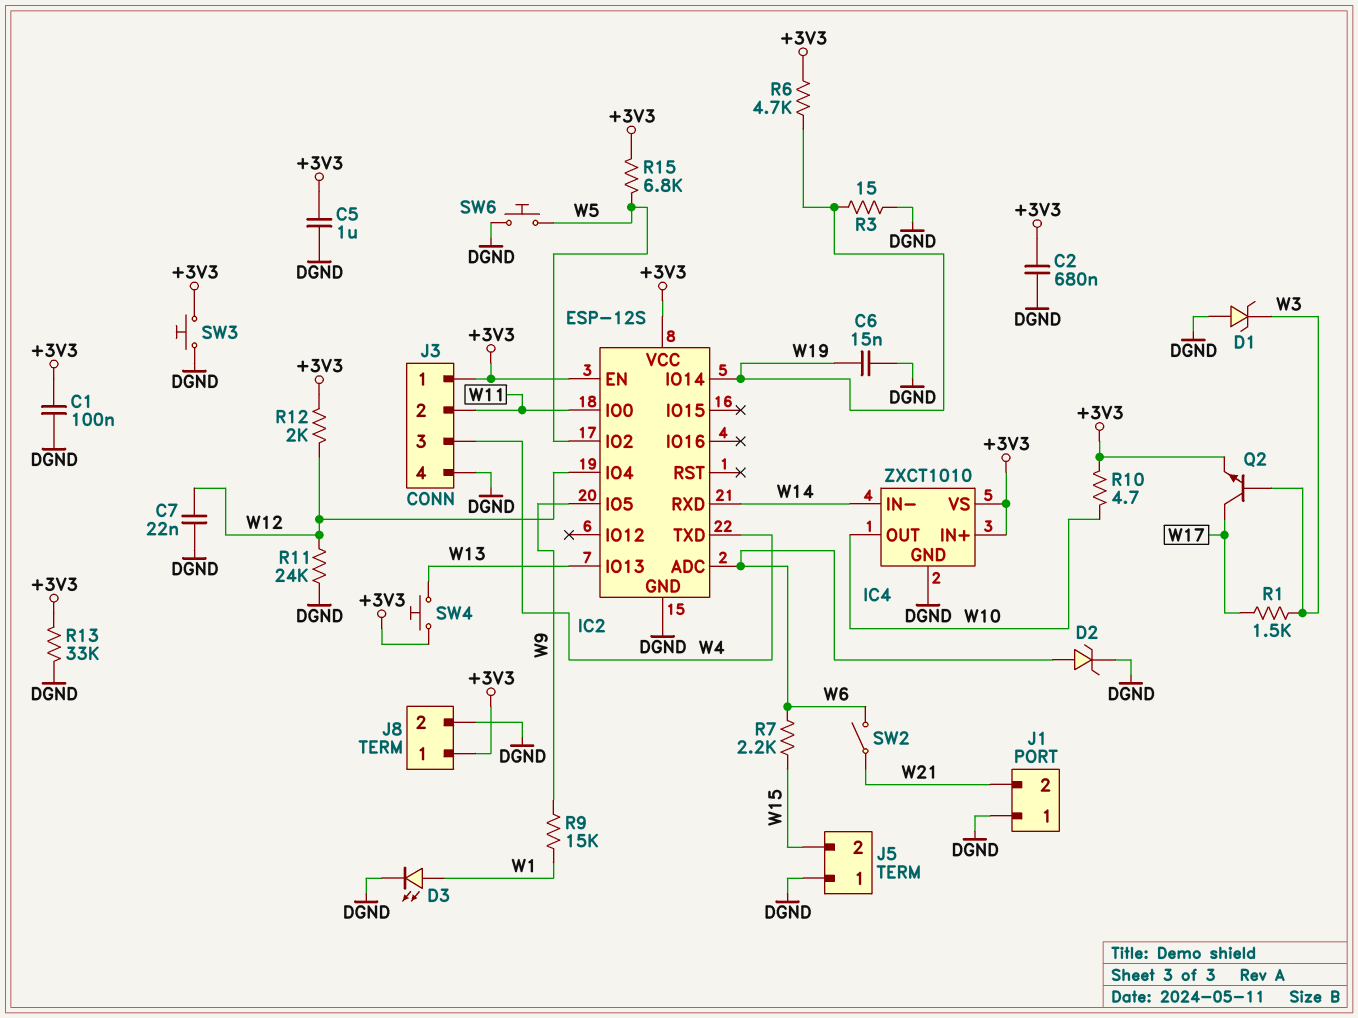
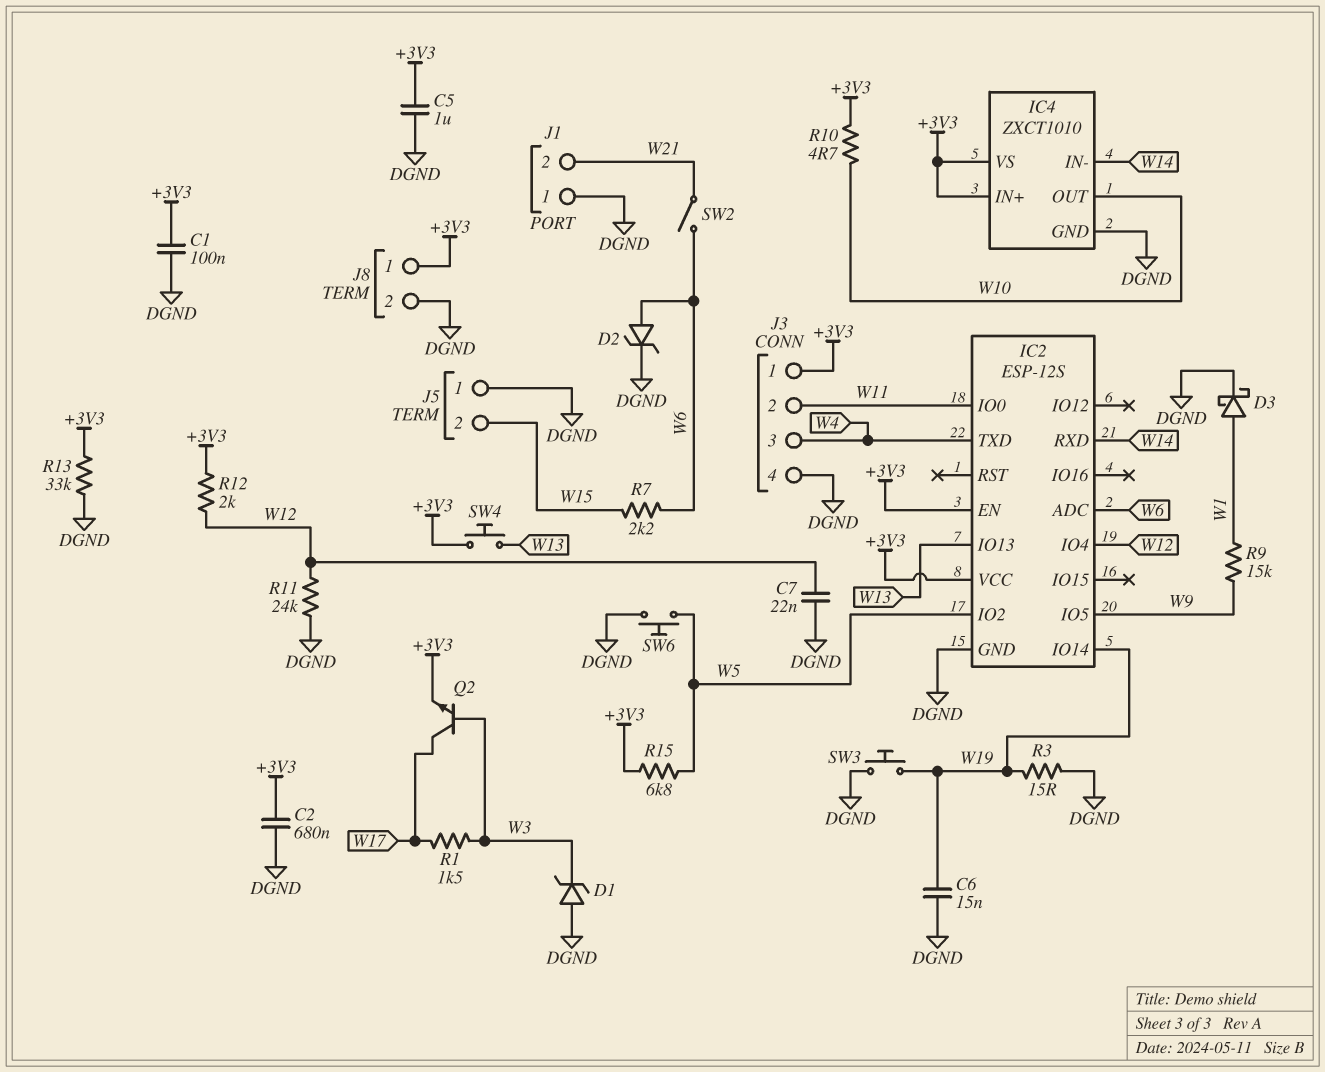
D3: LED (A W1, K DGND) -> schottky (A W1, K DGND)
R6: 4.7k (+3V3, W19) -> none
SW3: button (+3V3, DGND) -> button (DGND, W19)

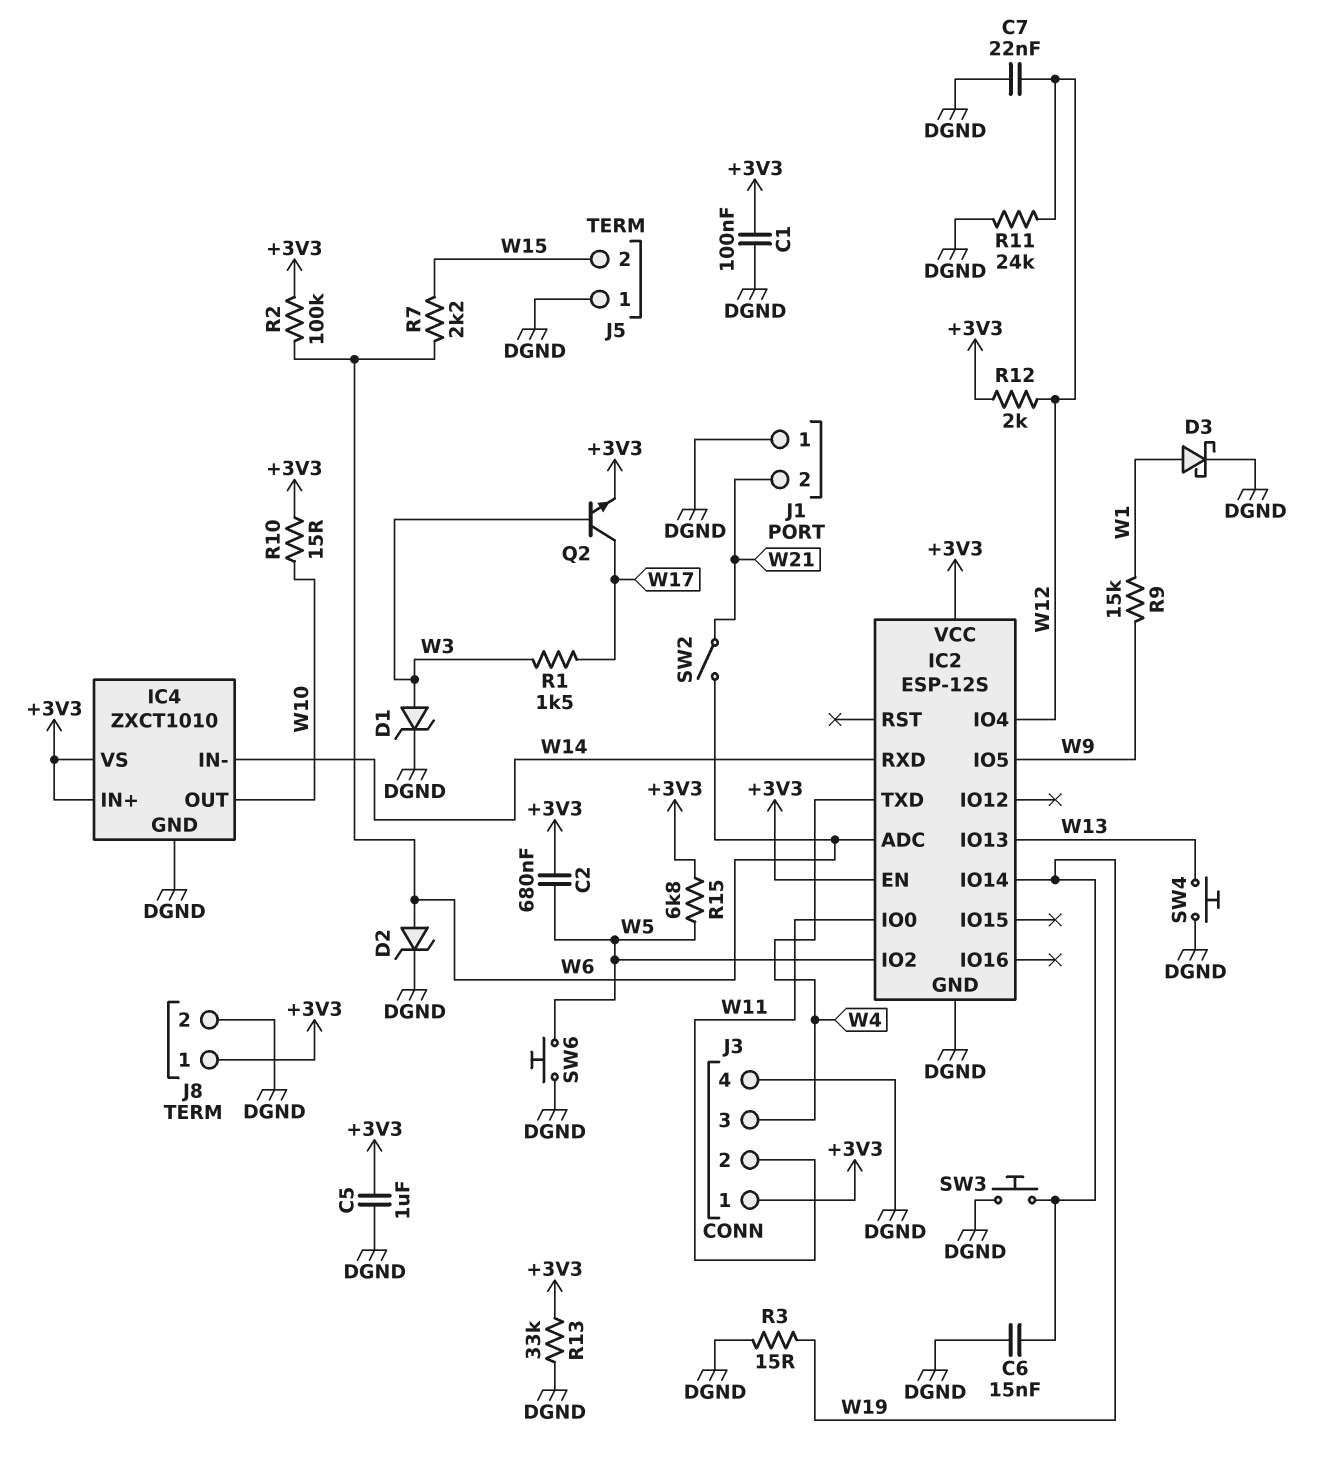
C2: 680nF (+3V3, DGND) -> 680nF (+3V3, W5)
D1: zener (A DGND, K W3) -> zener (A W3, K DGND)
R2: none -> 100k (+3V3, W6)
R10: 4.7 (+3V3, W10) -> 15 (+3V3, W10)
SW4: button (+3V3, W13) -> button (DGND, W13)

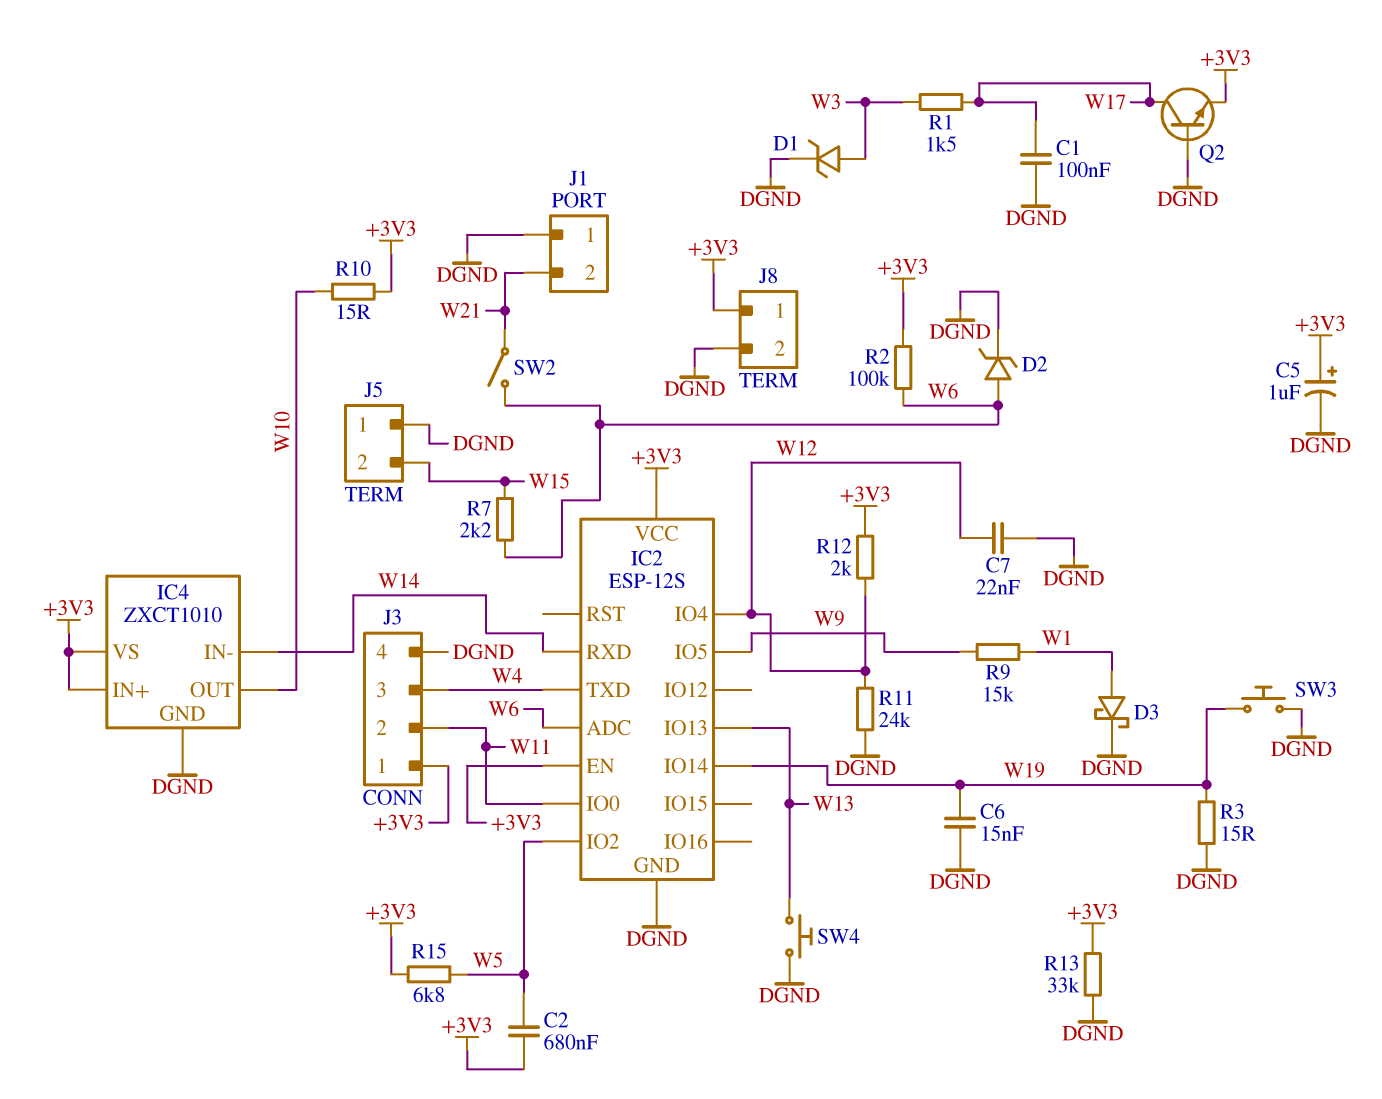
C1: 100nF (+3V3, DGND) -> 100nF (DGND, W17)
C5: 1uF (+3V3, DGND) -> 1uF (plus +3V3, minus DGND)
Q2: NPN (B W3, C W17, E +3V3) -> NPN (B DGND, C W17, E +3V3)
SW6: button (DGND, W5) -> none

